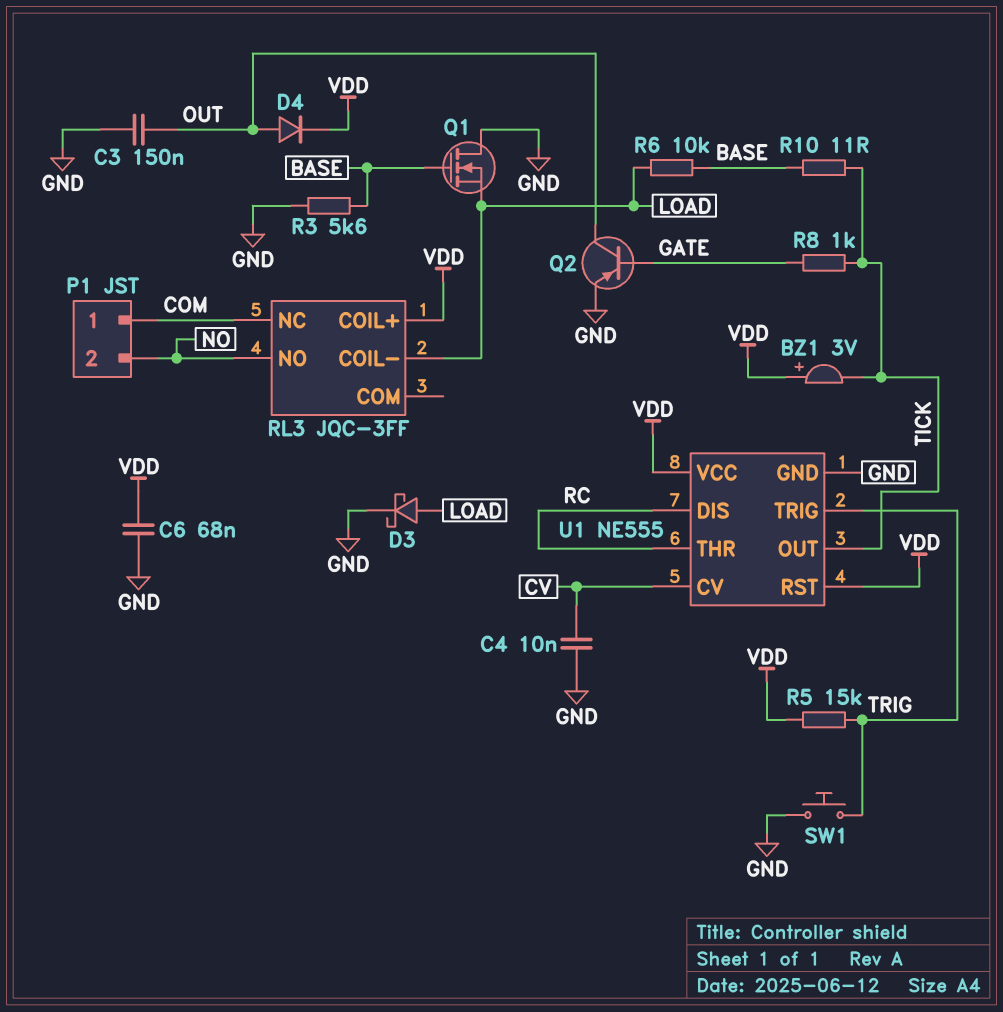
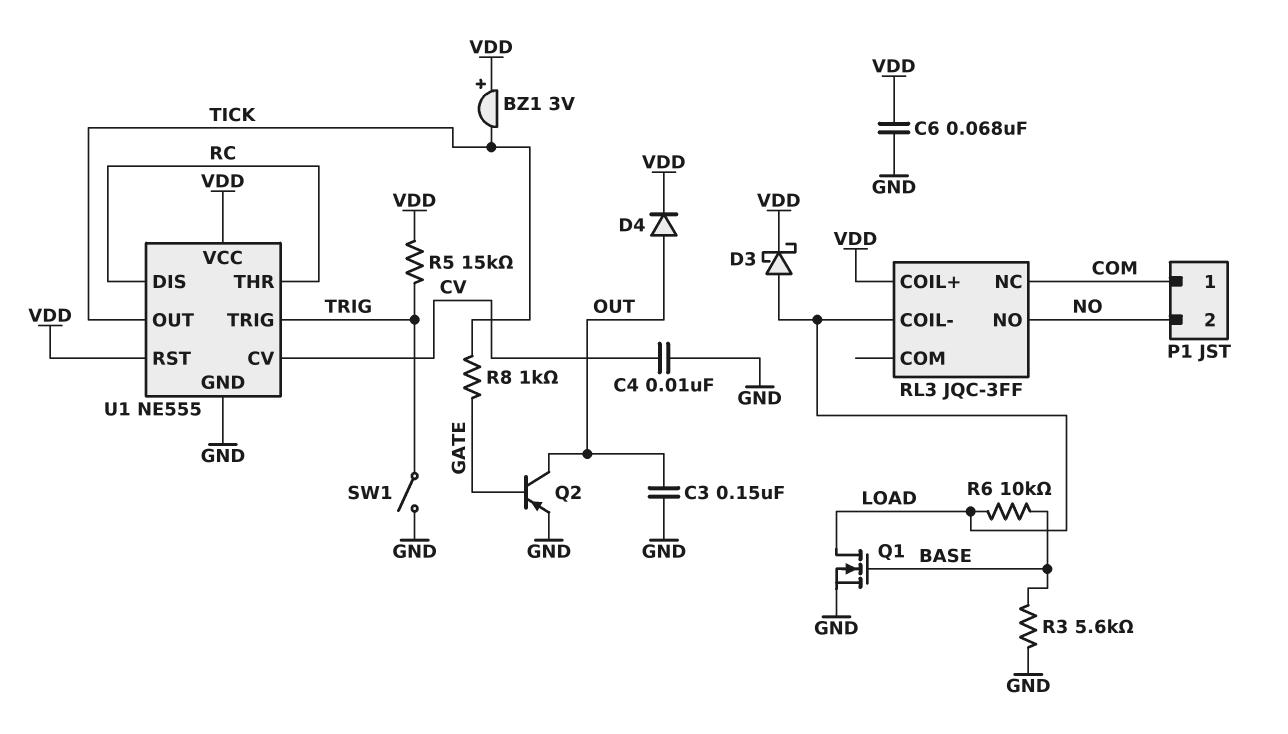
D3: schottky (A LOAD, K GND) -> schottky (A LOAD, K VDD)
Q1: NMOS (G BASE, D GND, S LOAD) -> NMOS (G BASE, D LOAD, S GND)
R10: 11 (BASE, TICK) -> none
SW1: button (GND, TRIG) -> switch (GND, TRIG)

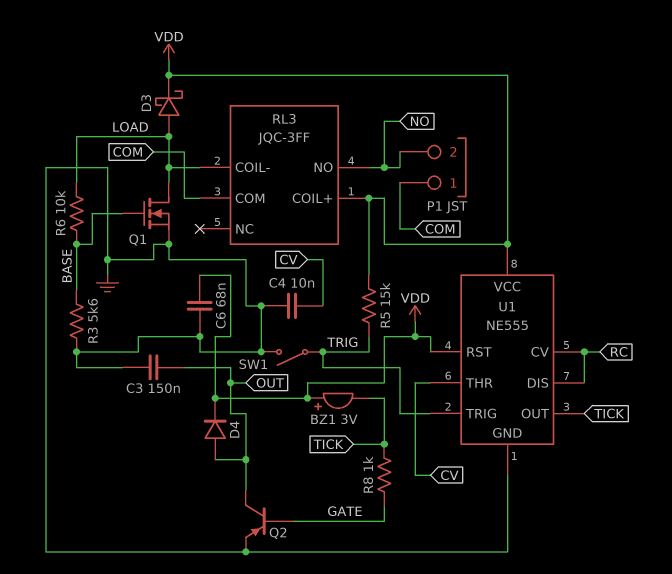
RL3 pin COM: none -> COM
RL3 pin NC: COM -> none
U1 pin CV: CV -> RC
U1 pin THR: RC -> CV

